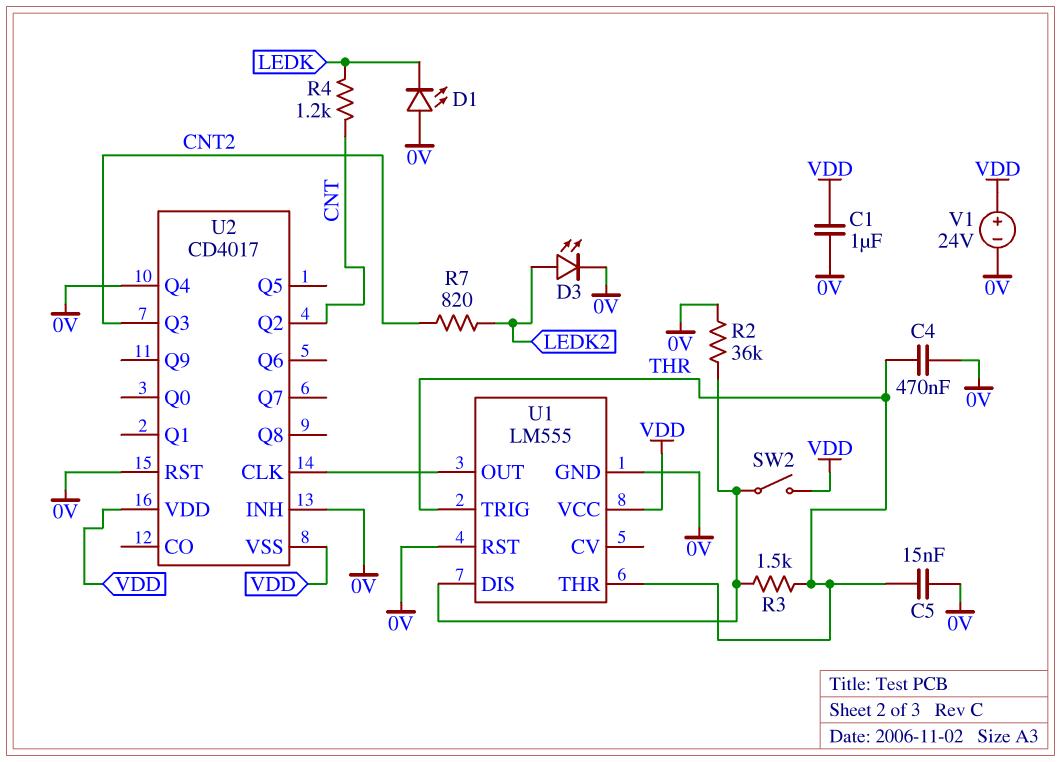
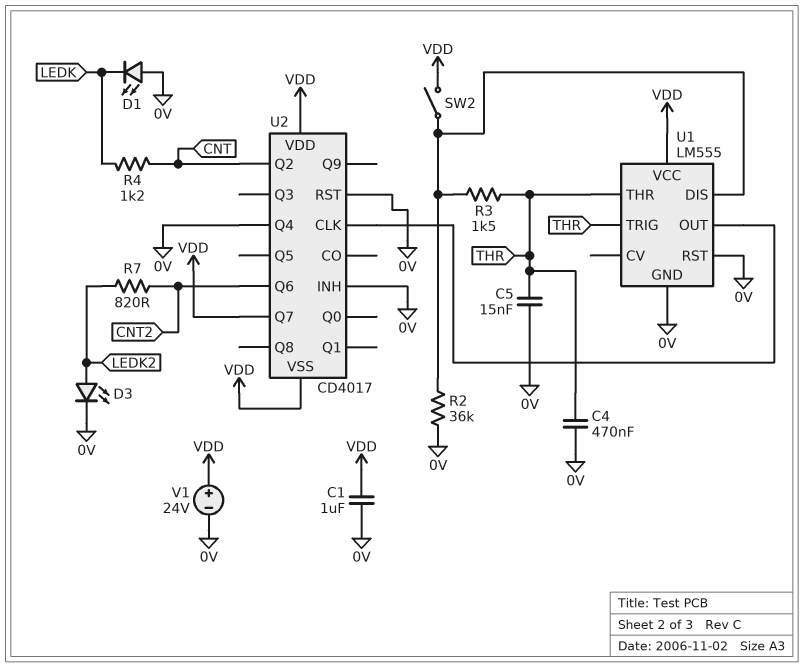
U2 pin Q3: CNT2 -> none
U2 pin Q6: none -> CNT2
U2 pin Q7: none -> VDD

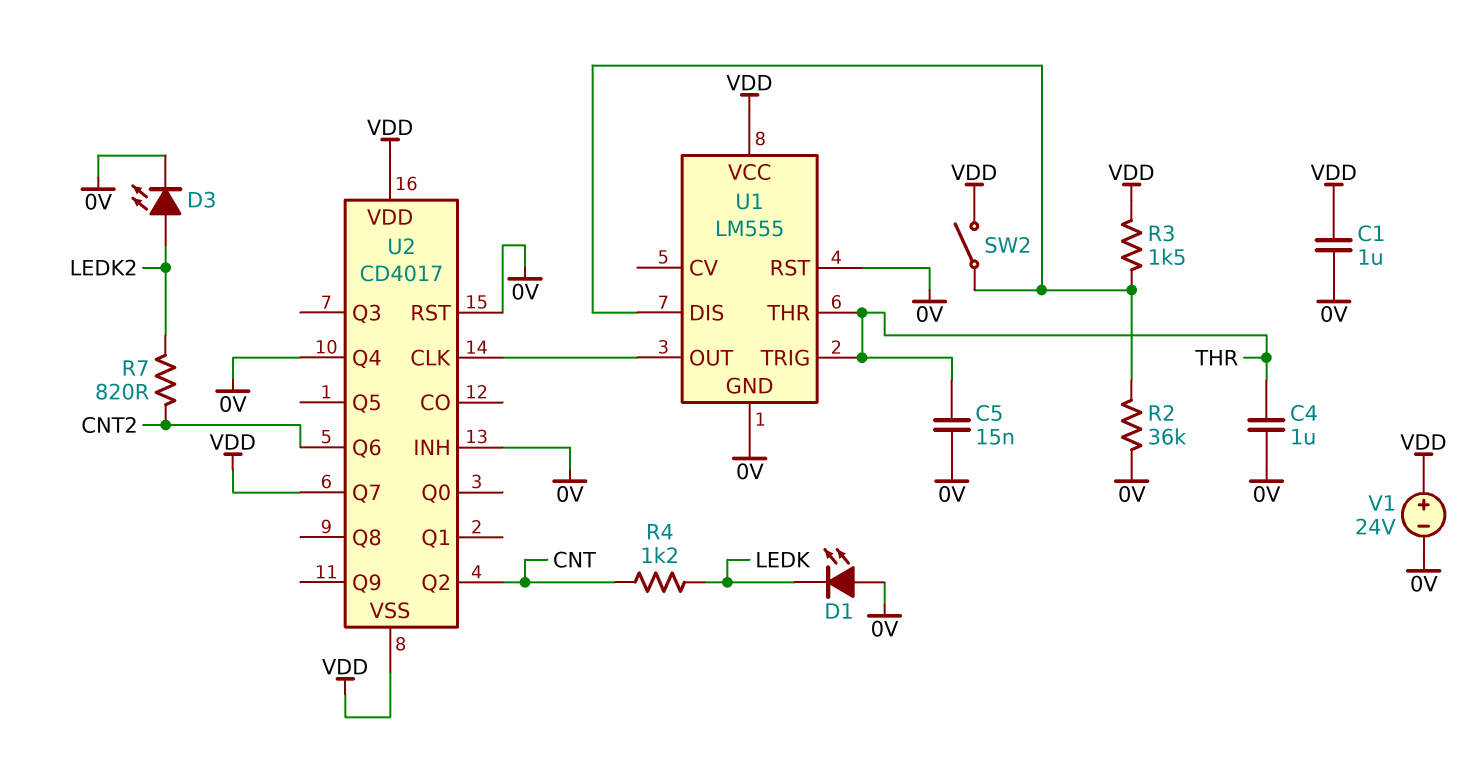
C4: 470nF (0V, THR) -> 1uF (0V, THR)
R3: 1.5k (THR, U1/DIS) -> 1.5k (U1/DIS, VDD)

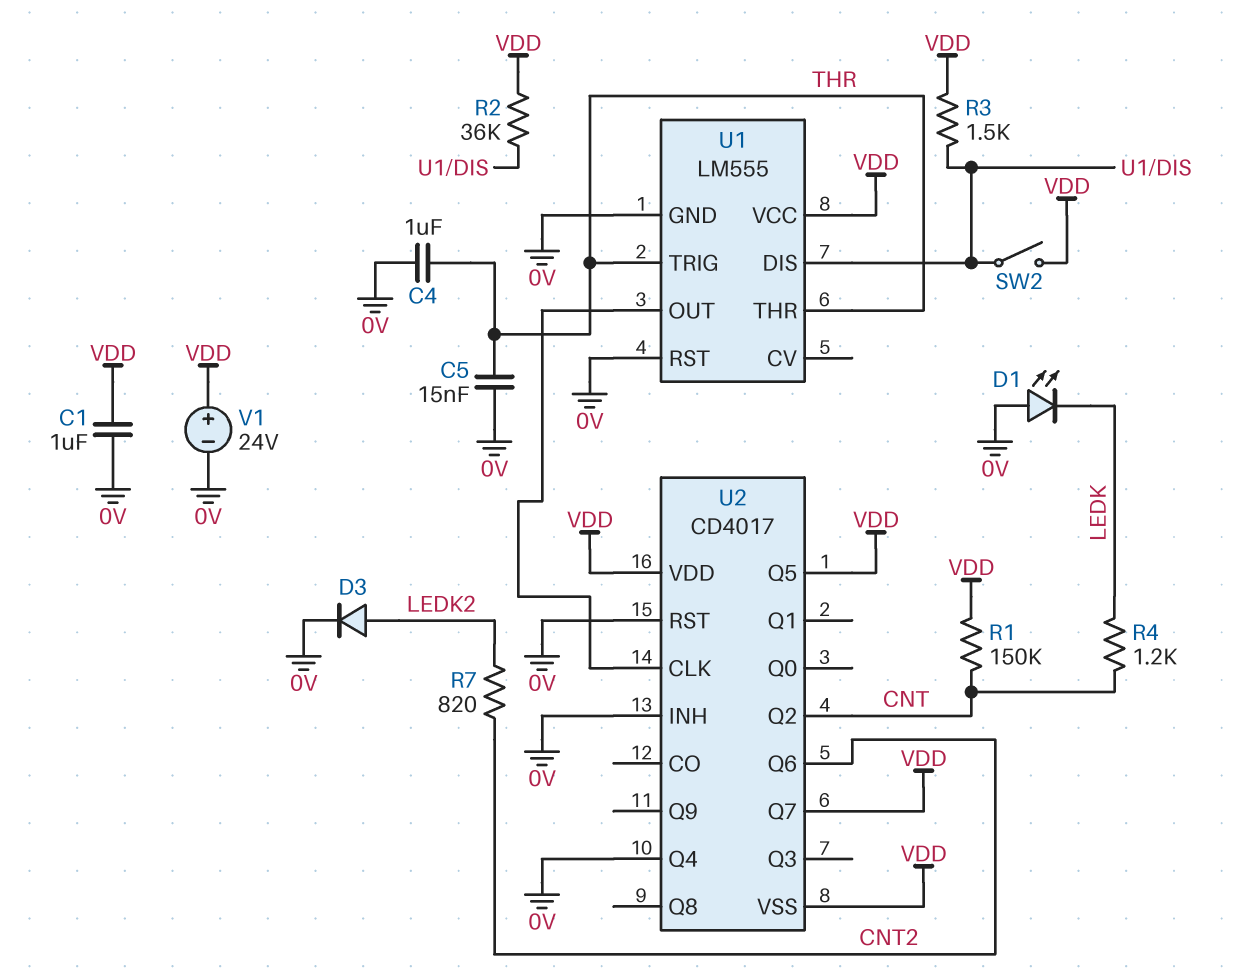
D3: LED (A LEDK2, K 0V) -> diode (A LEDK2, K 0V)
R1: none -> 150k (CNT, VDD)
R2: 36k (0V, U1/DIS) -> 36k (U1/DIS, VDD)
U2 pin Q5: none -> VDD

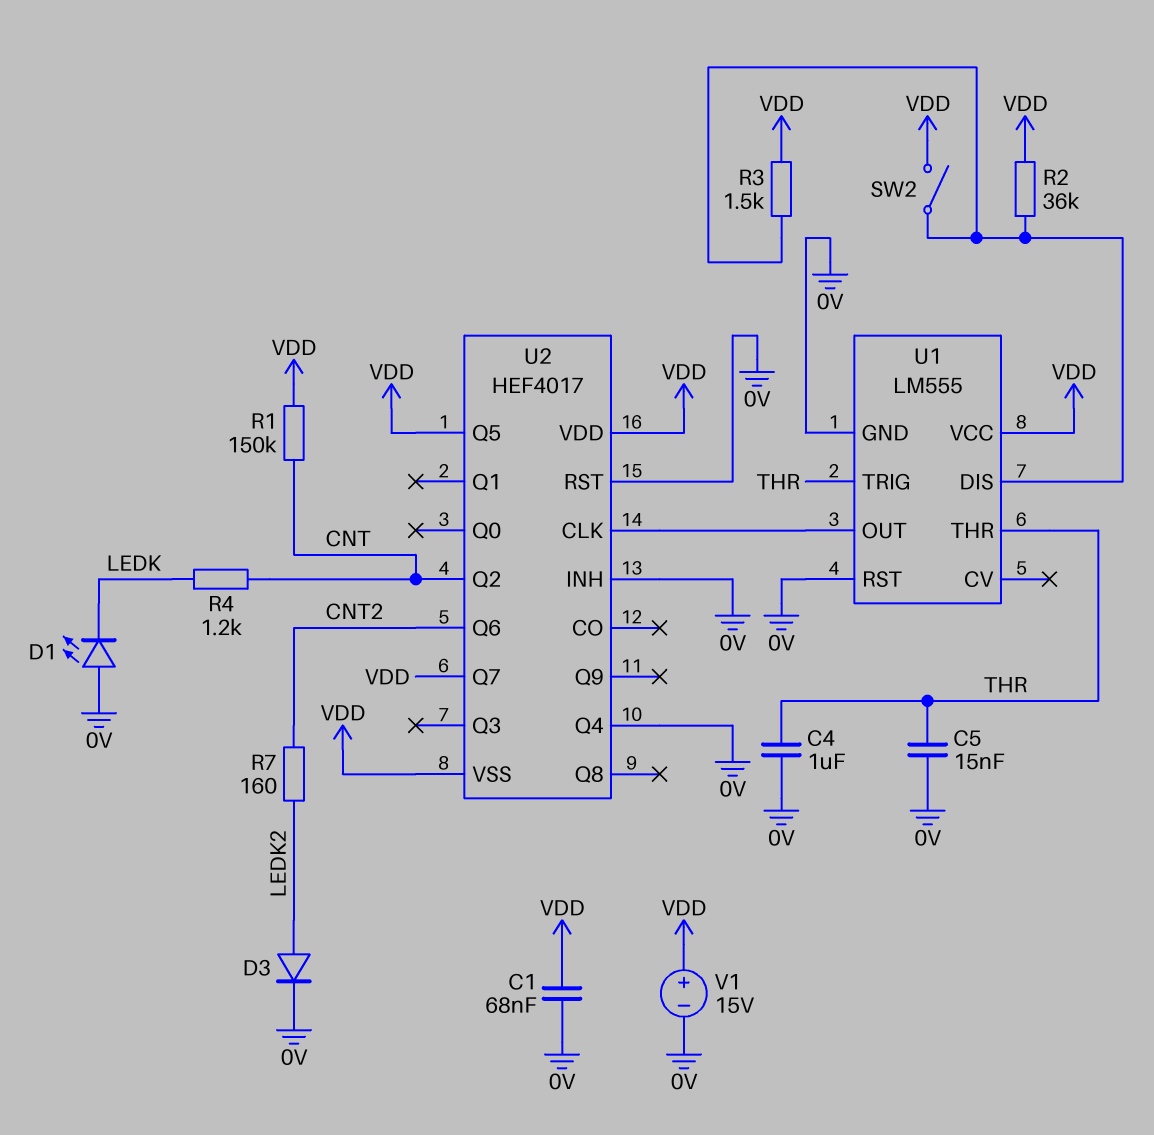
C1: 1uF (0V, VDD) -> 68nF (0V, VDD)
R7: 820 (CNT2, LEDK2) -> 160 (CNT2, LEDK2)
U2: CD4017 -> HEF4017
V1: 24V (plus VDD, minus 0V) -> 15V (plus VDD, minus 0V)

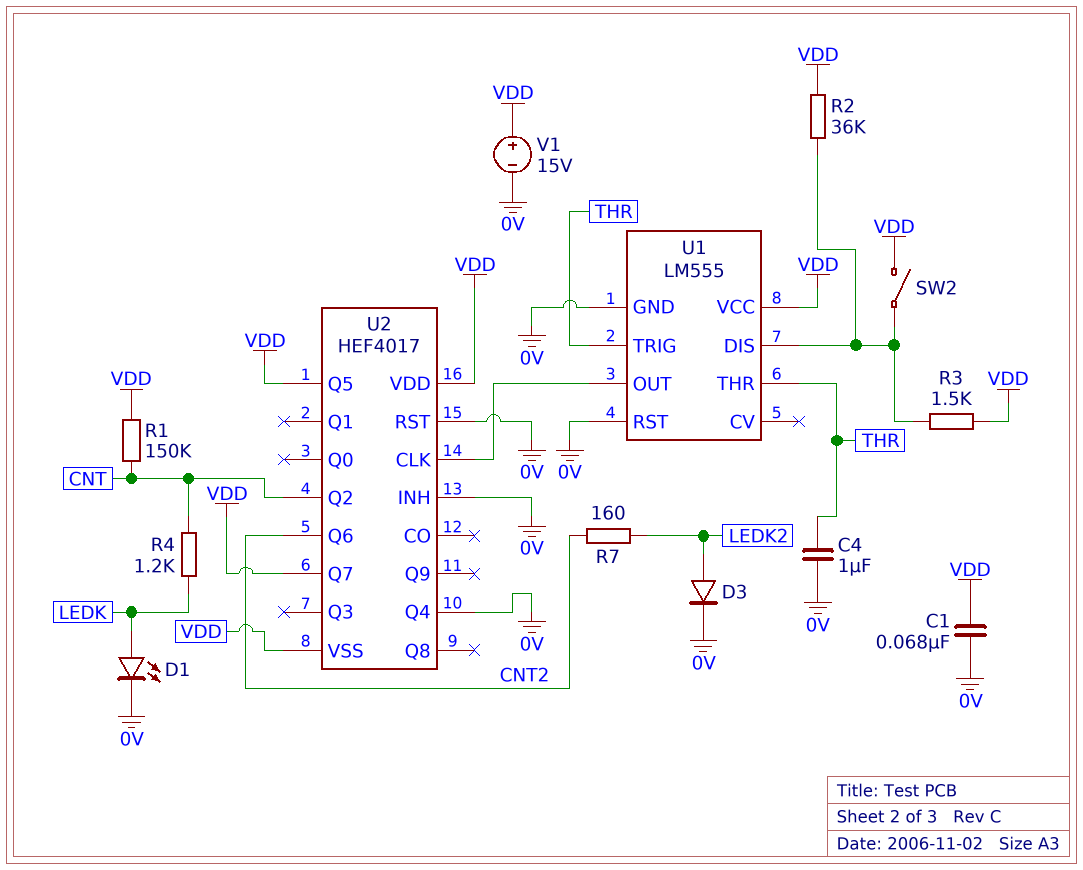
C5: 15nF (0V, THR) -> none
D1: LED (A 0V, K LEDK) -> LED (A LEDK, K 0V)

